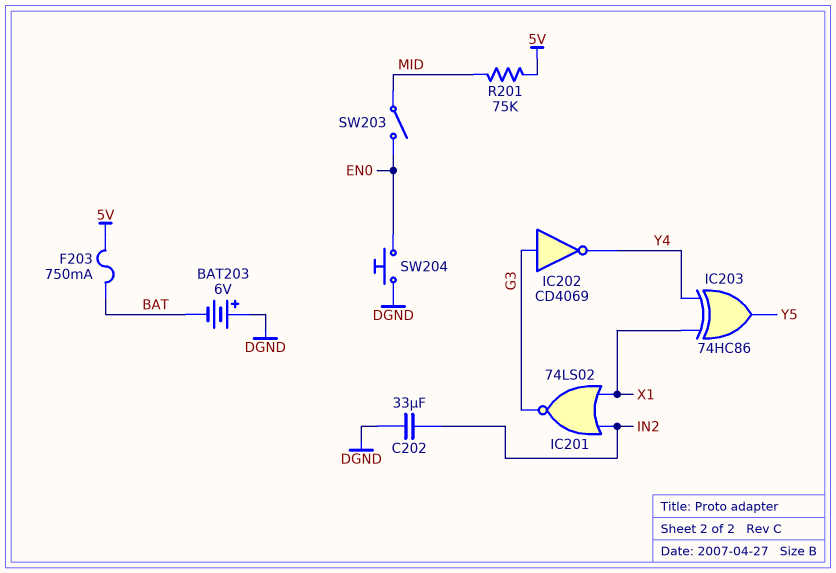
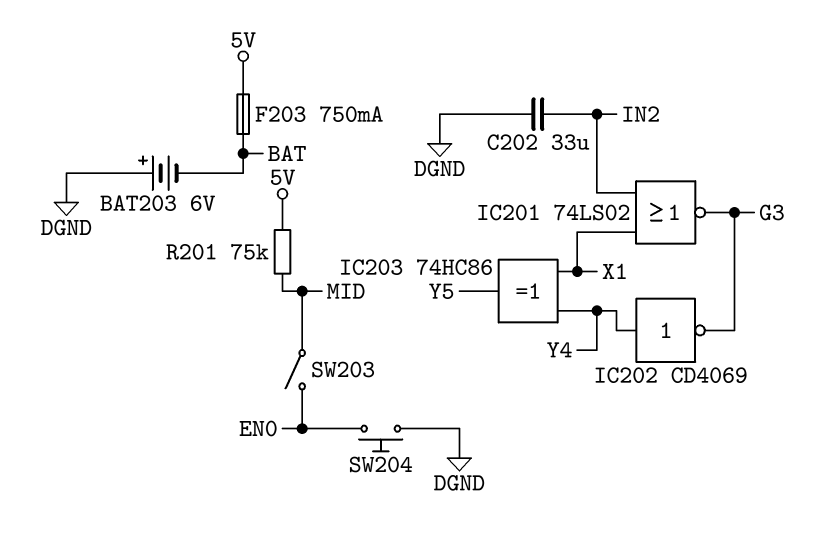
IC202: NOT CD4069 (in G3, out Y4) -> NOT CD4069 (in Y4, out G3)

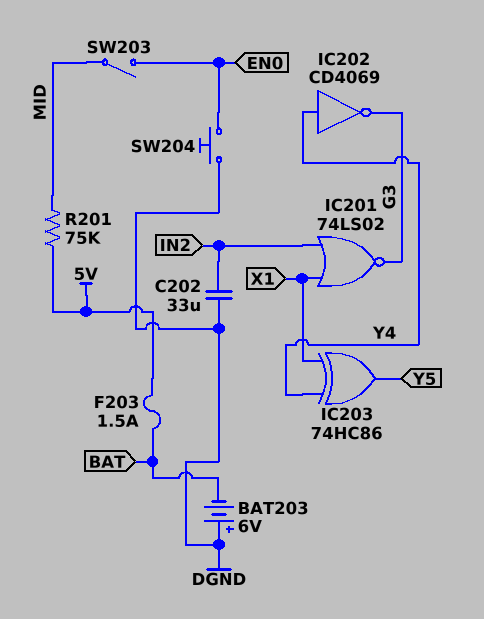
F203: 750mA (5V, BAT) -> 1.5A (5V, BAT)

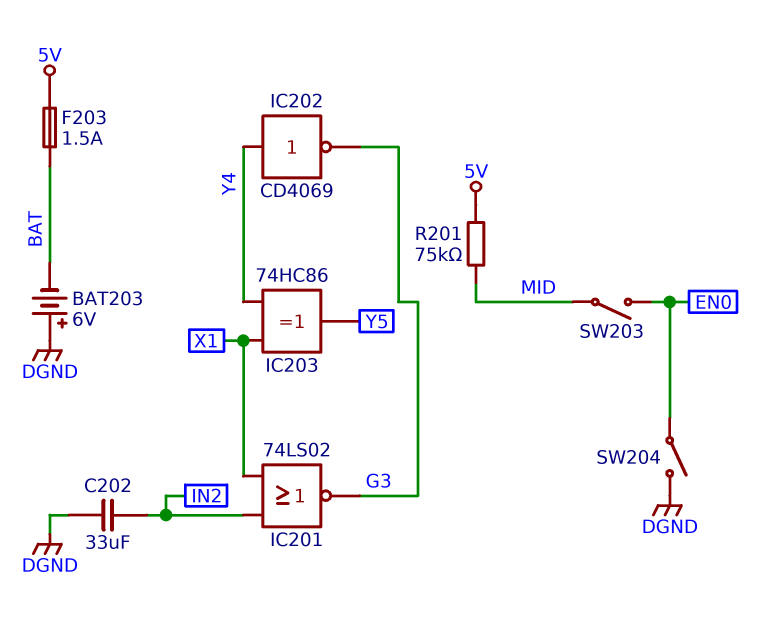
SW204: button (DGND, EN0) -> switch (DGND, EN0)

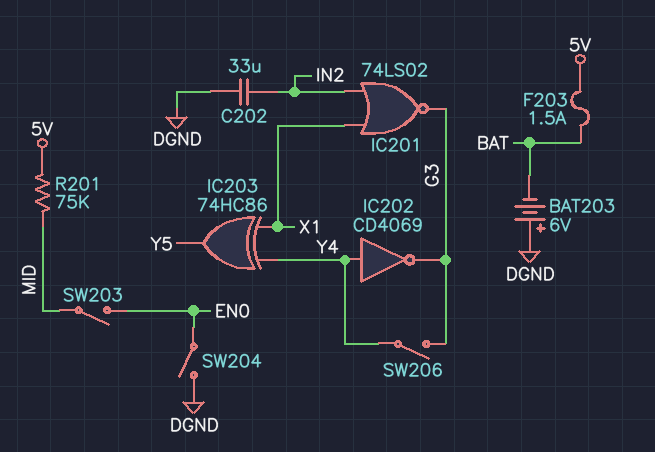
SW206: none -> switch (G3, Y4)

